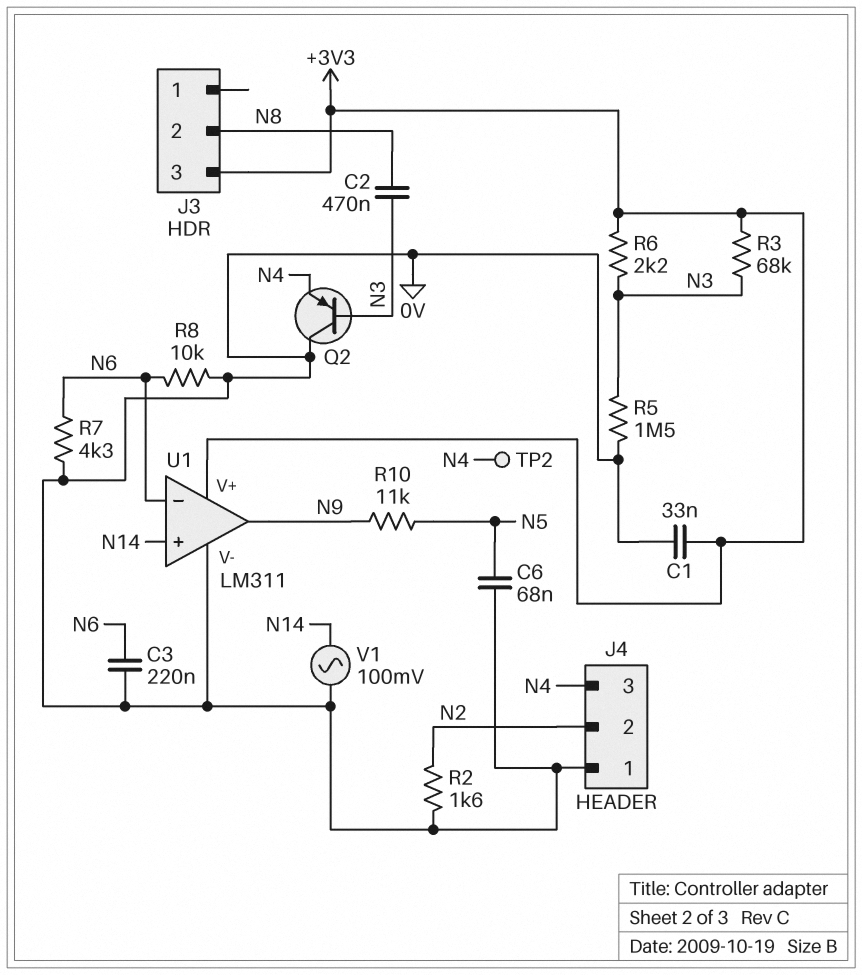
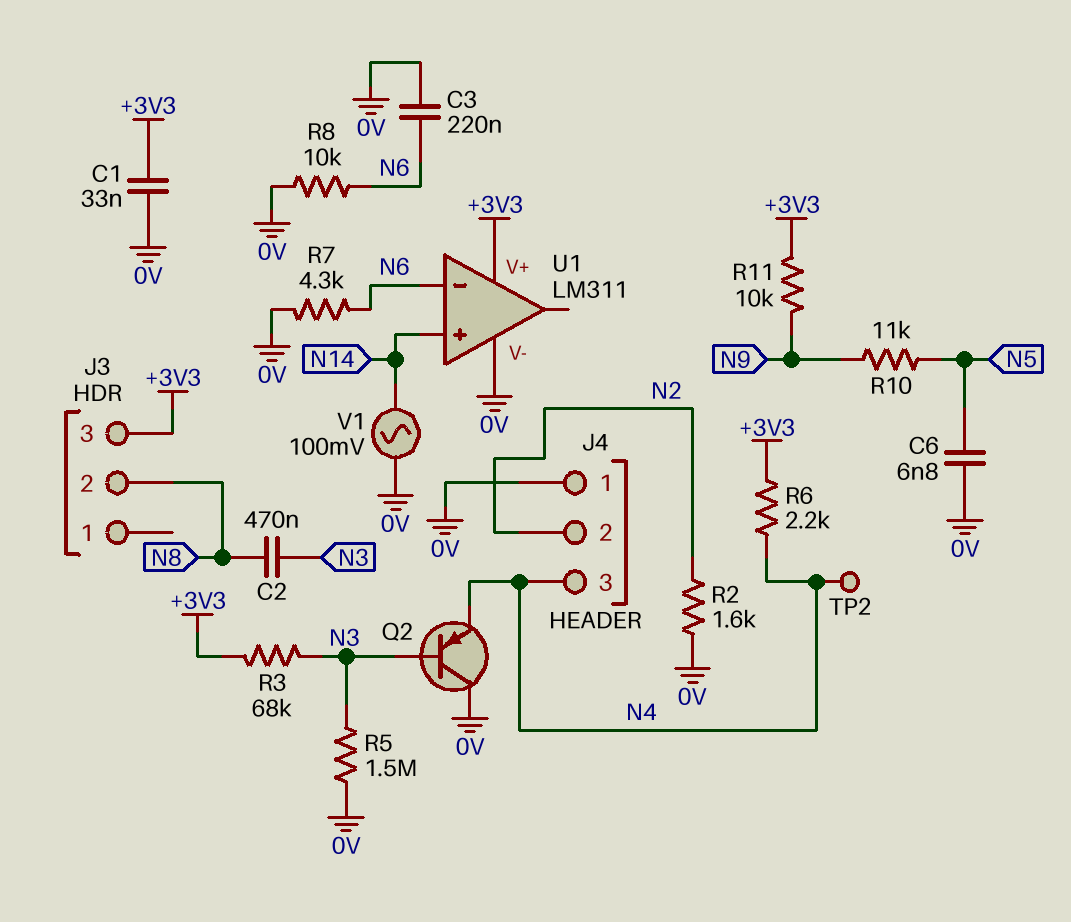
C6: 68nF (0V, N5) -> 6.8nF (0V, N5)
R6: 2.2k (+3V3, N3) -> 2.2k (+3V3, N4)
R11: none -> 10k (+3V3, N9)
U1 pin out: N9 -> none

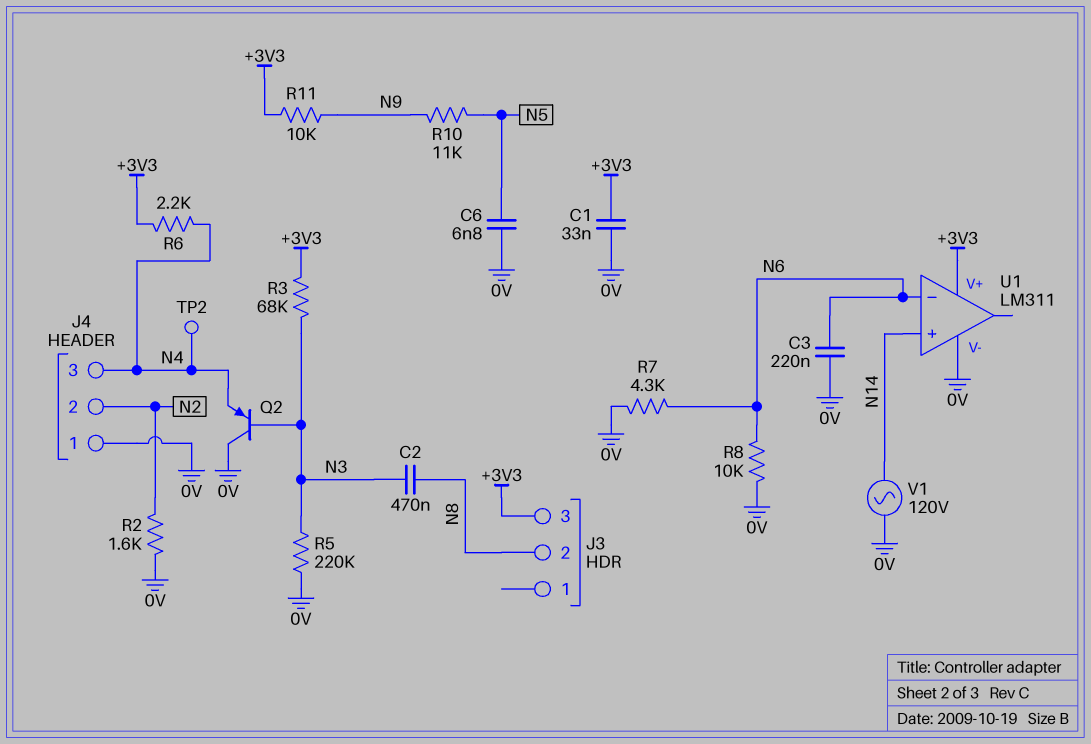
R5: 1.5M (0V, N3) -> 220k (0V, N3)
V1: AC 100mV (0V, N14) -> AC 120V (0V, N14)

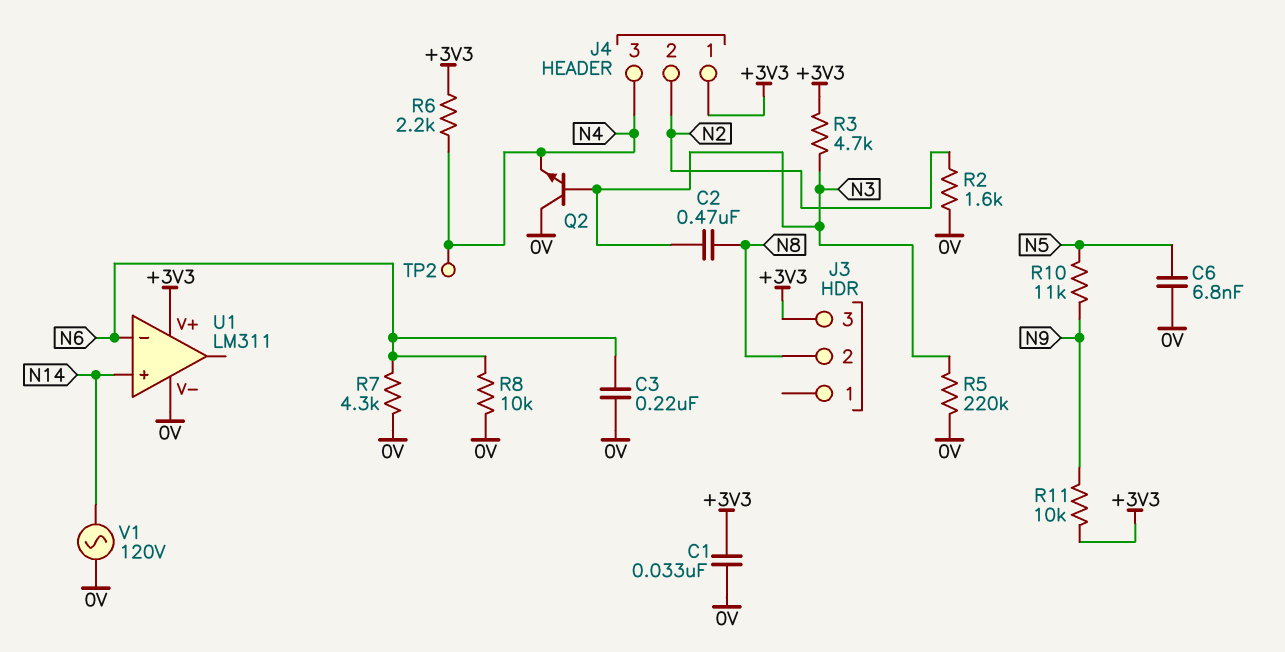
J4 pin 1: 0V -> +3V3
Q2: PNP (B N3, C 0V, E N4) -> NPN (B N3, C 0V, E N4)
R3: 68k (+3V3, N3) -> 4.7k (+3V3, N3)

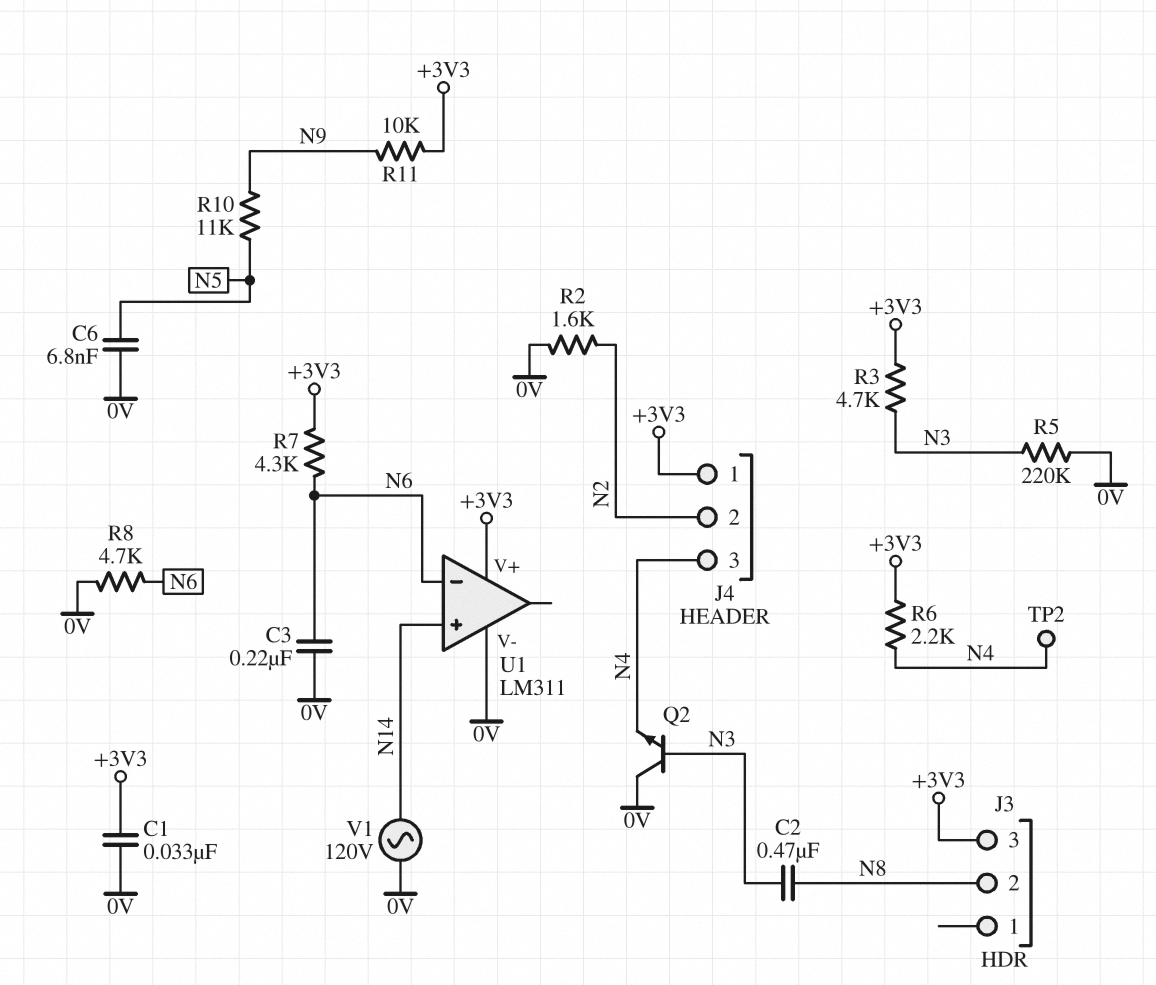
R7: 4.3k (0V, N6) -> 4.3k (+3V3, N6)
R8: 10k (0V, N6) -> 4.7k (0V, N6)

